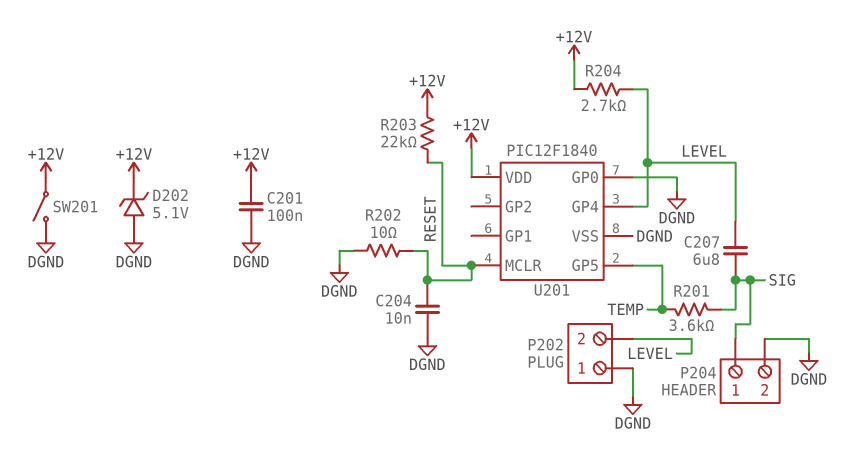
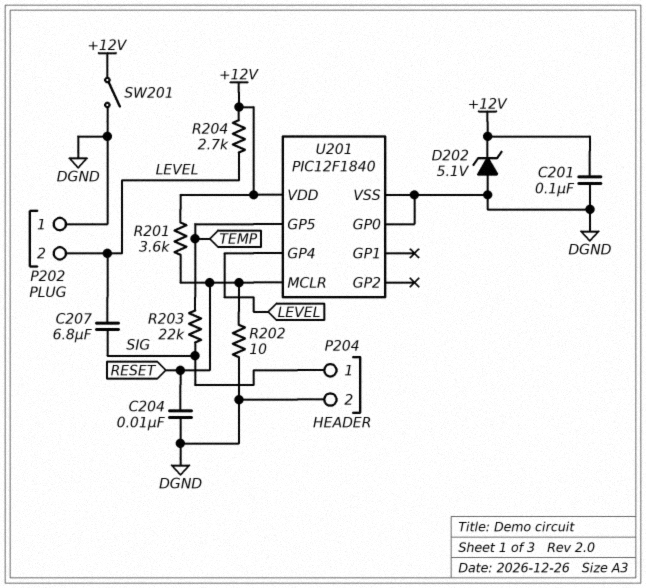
R201: 3.6k (SIG, TEMP) -> 3.6k (+12V, RESET)
R203: 22k (+12V, RESET) -> 22k (SIG, TEMP)

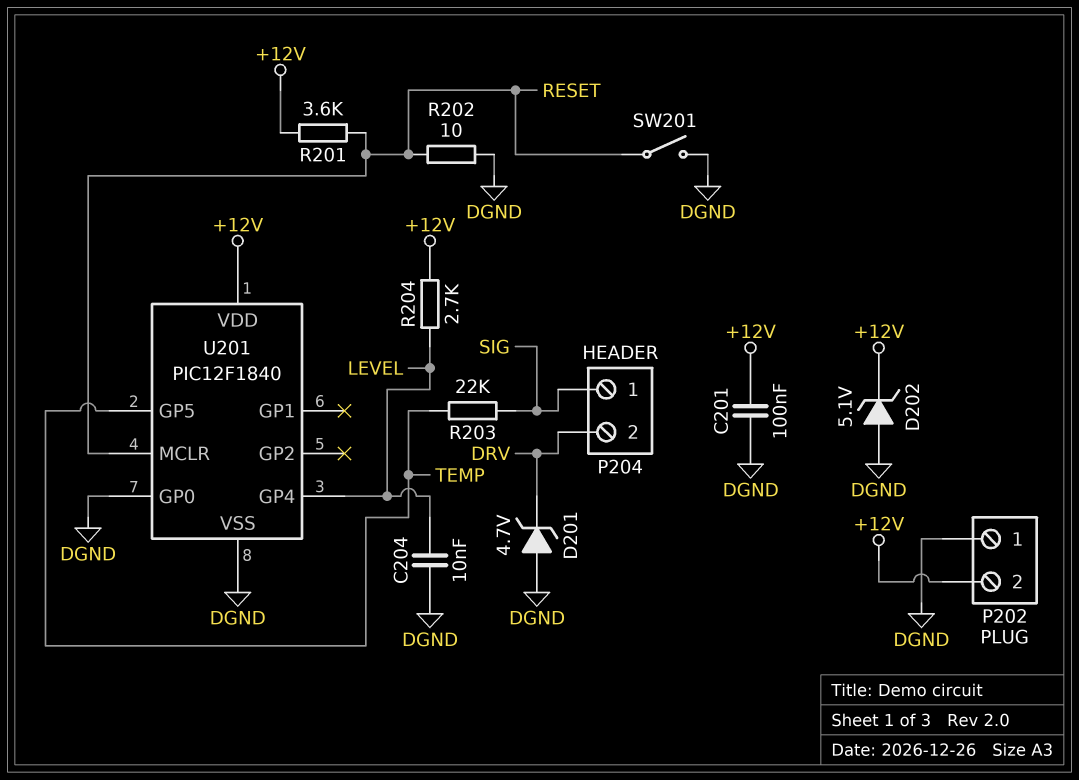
C204: 10nF (DGND, RESET) -> 10nF (DGND, LEVEL)
C207: 6.8uF (LEVEL, SIG) -> none
D201: none -> zener 4.7V (A DGND, K DRV)
P202 pin 2: LEVEL -> +12V
P204 pin 2: DGND -> DRV
SW201: switch (+12V, DGND) -> switch (DGND, RESET)

